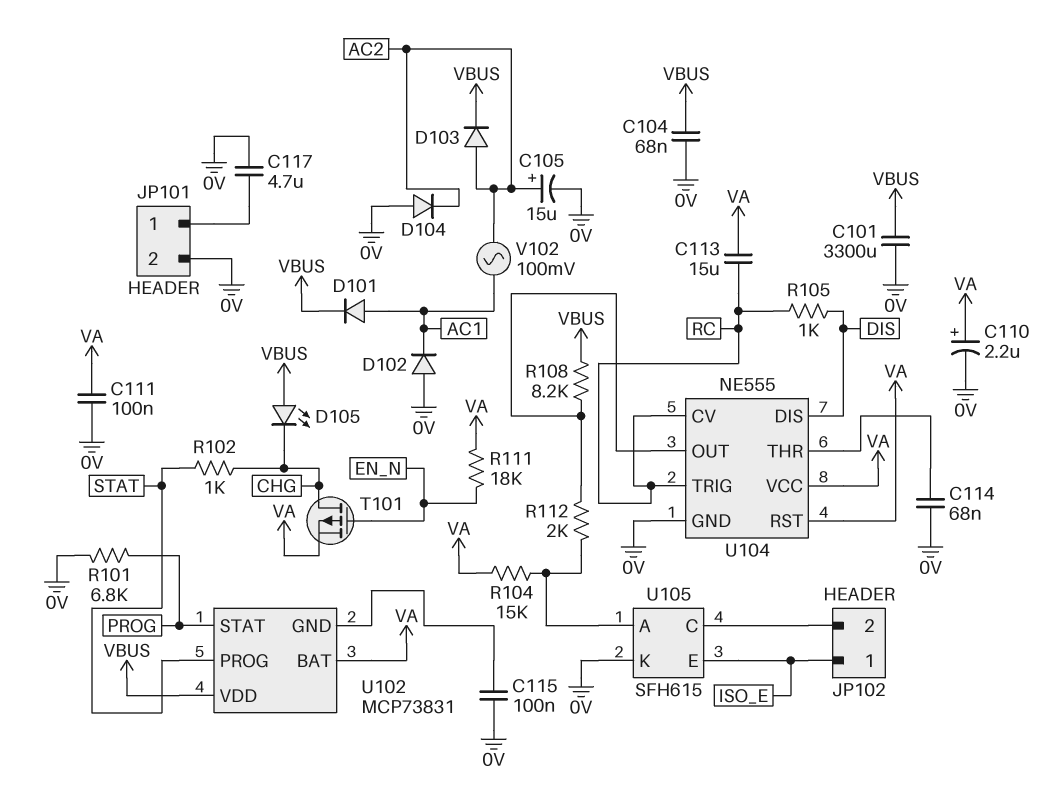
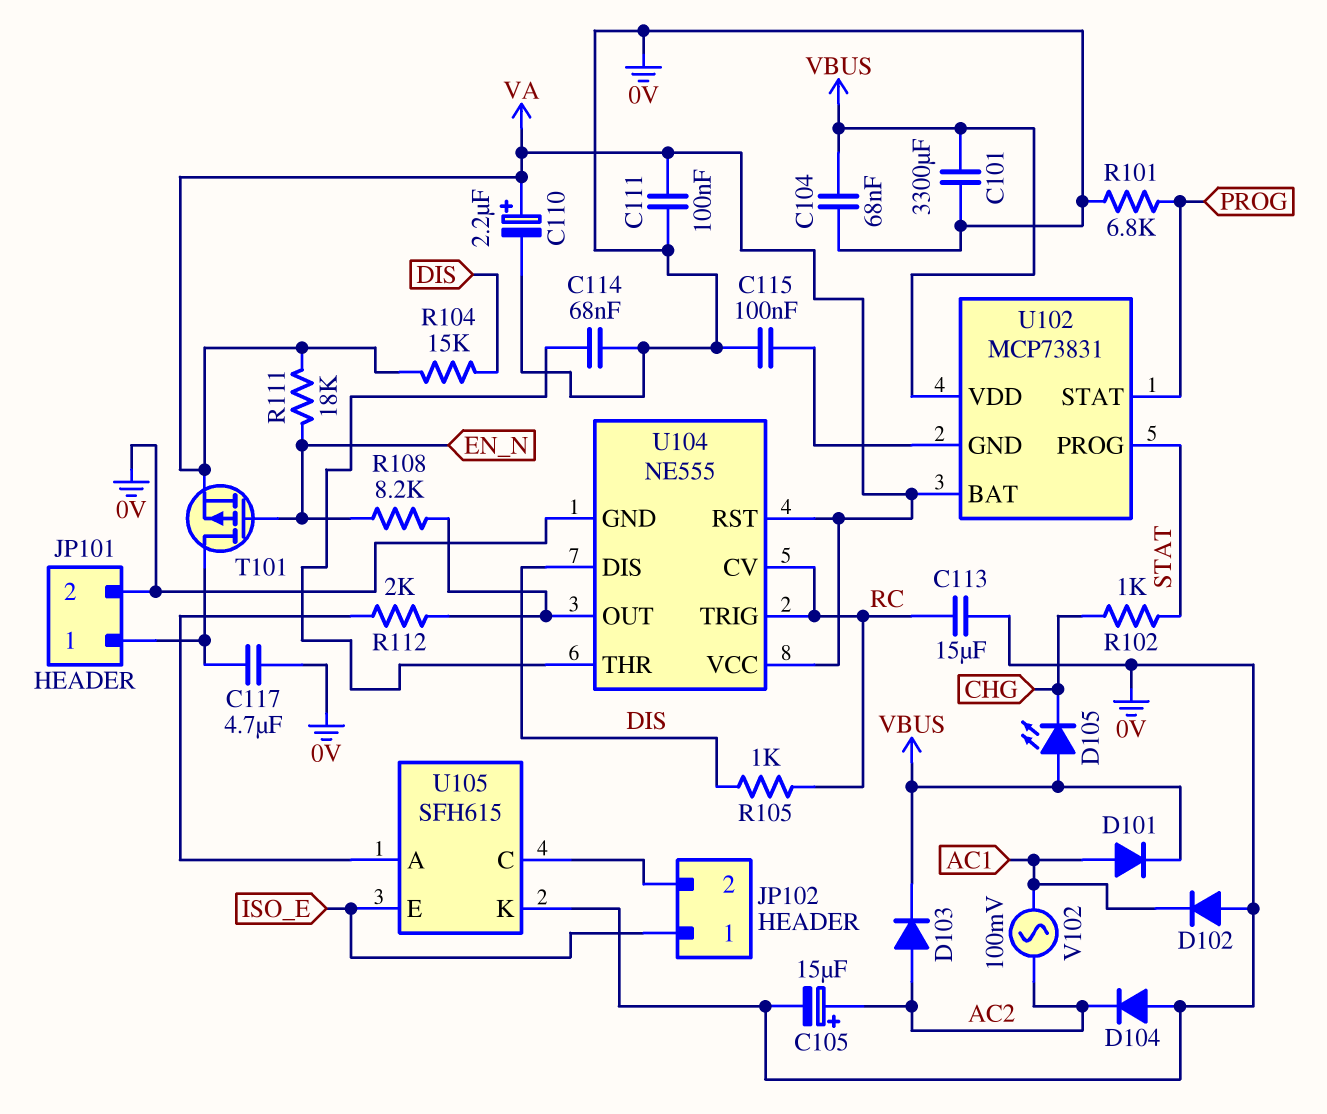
C113: 15uF (RC, VA) -> 15uF (0V, RC)
R104: 15k (U105/A, VA) -> 15k (DIS, VA)
R108: 8.2k (U104/OUT, VBUS) -> 8.2k (EN_N, U104/OUT)
T101: PMOS (G EN_N, D CHG, S VA) -> PMOS (G EN_N, D JP101/1, S VA)

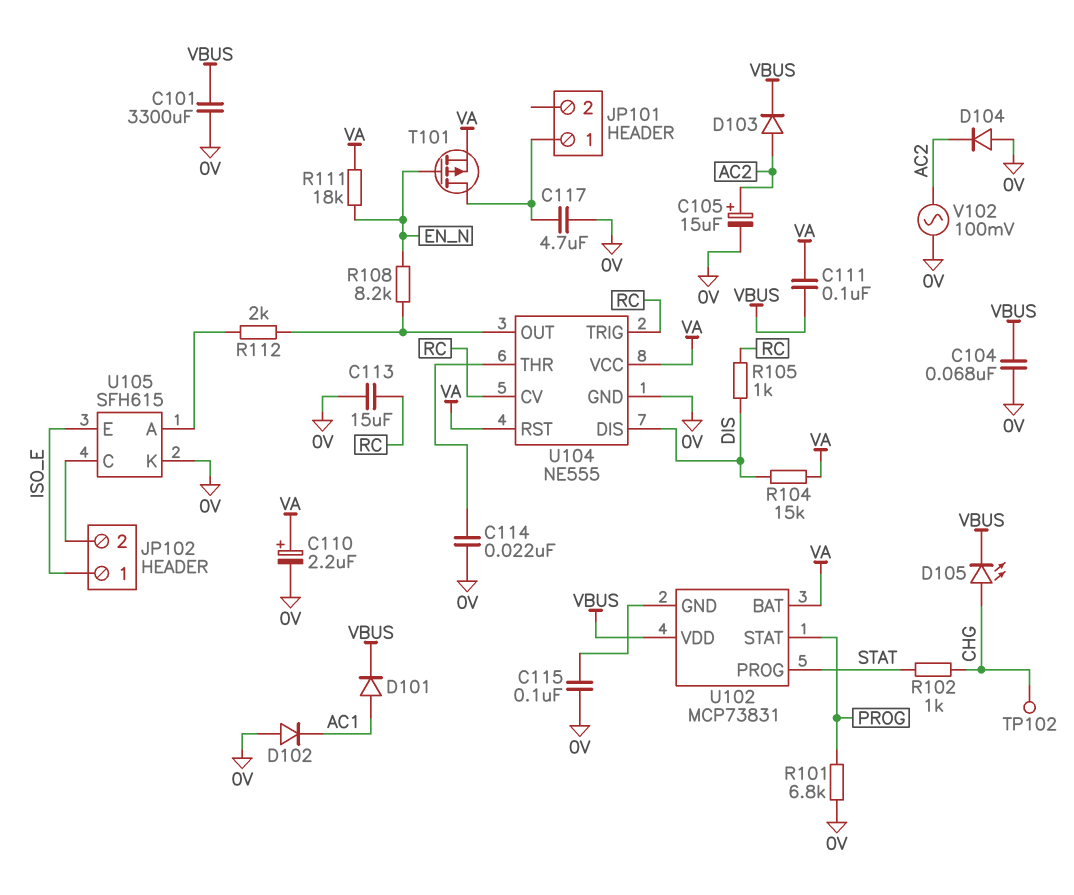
C111: 100nF (0V, VA) -> 100nF (VA, VBUS)
C114: 68nF (0V, U104/THR) -> 22nF (0V, U104/THR)
D105: LED (A VBUS, K CHG) -> LED (A CHG, K VBUS)
JP101 pin 2: 0V -> none
TP102: none -> test point (CHG)
V102: AC 100mV (AC1, AC2) -> AC 100mV (0V, AC2)

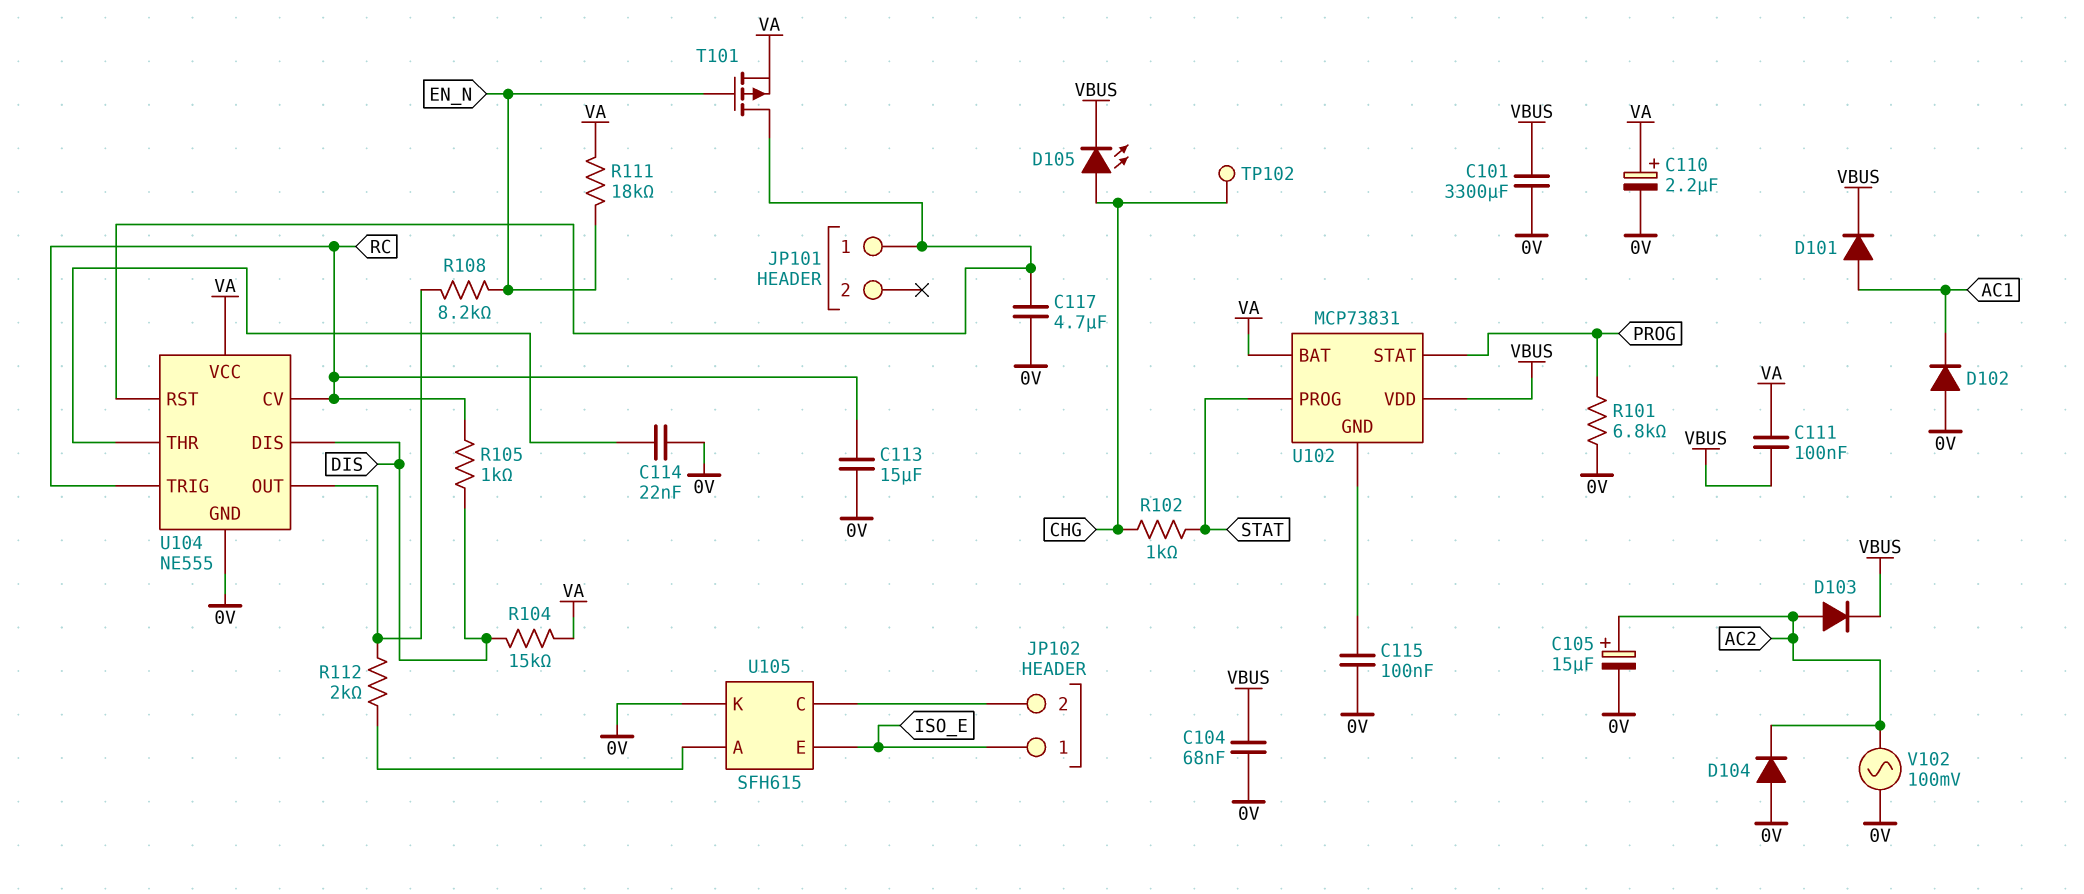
U104 pin RST: VA -> JP101/1

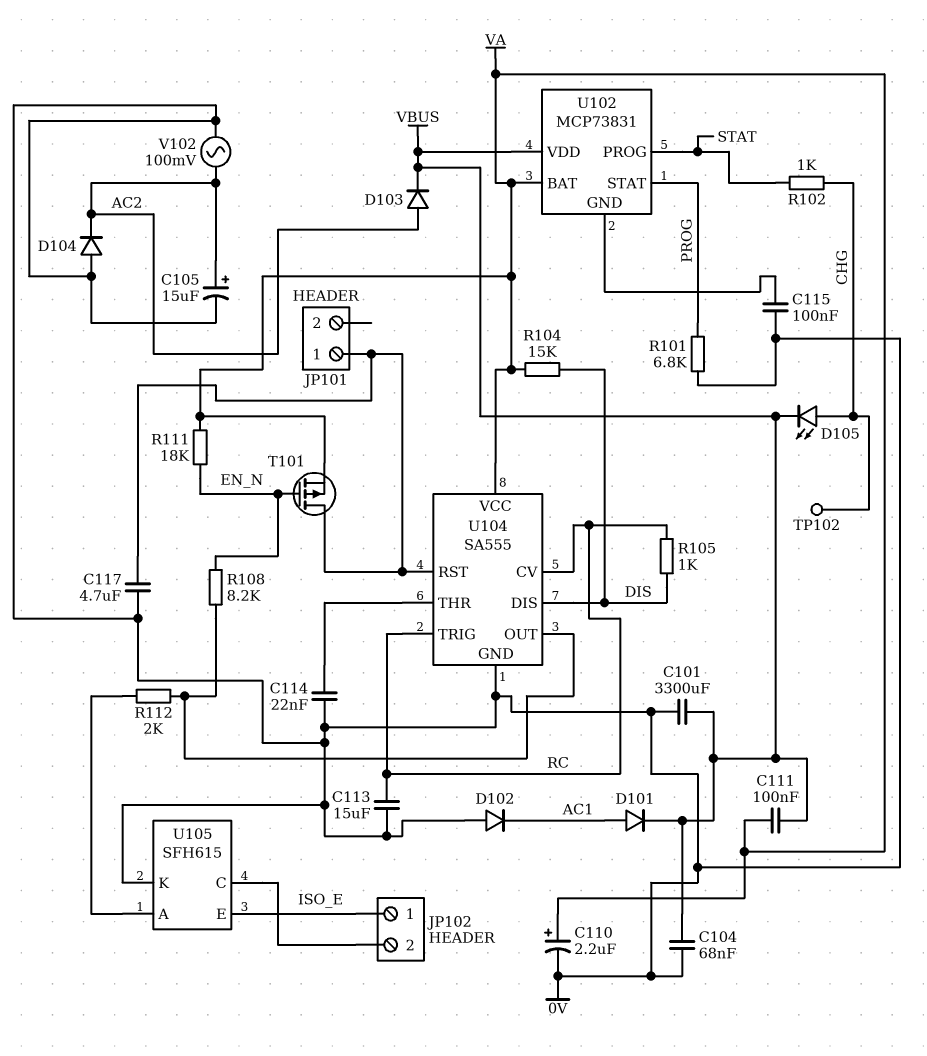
U104: NE555 -> SA555

